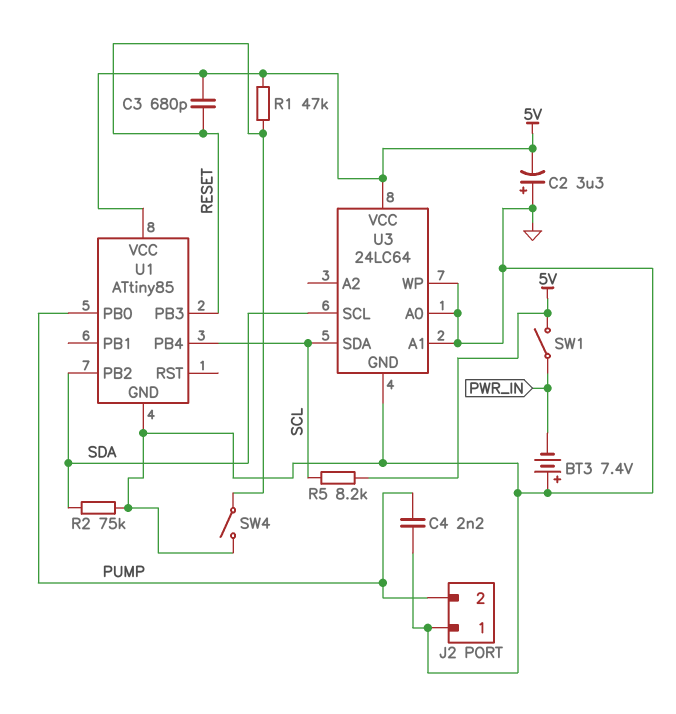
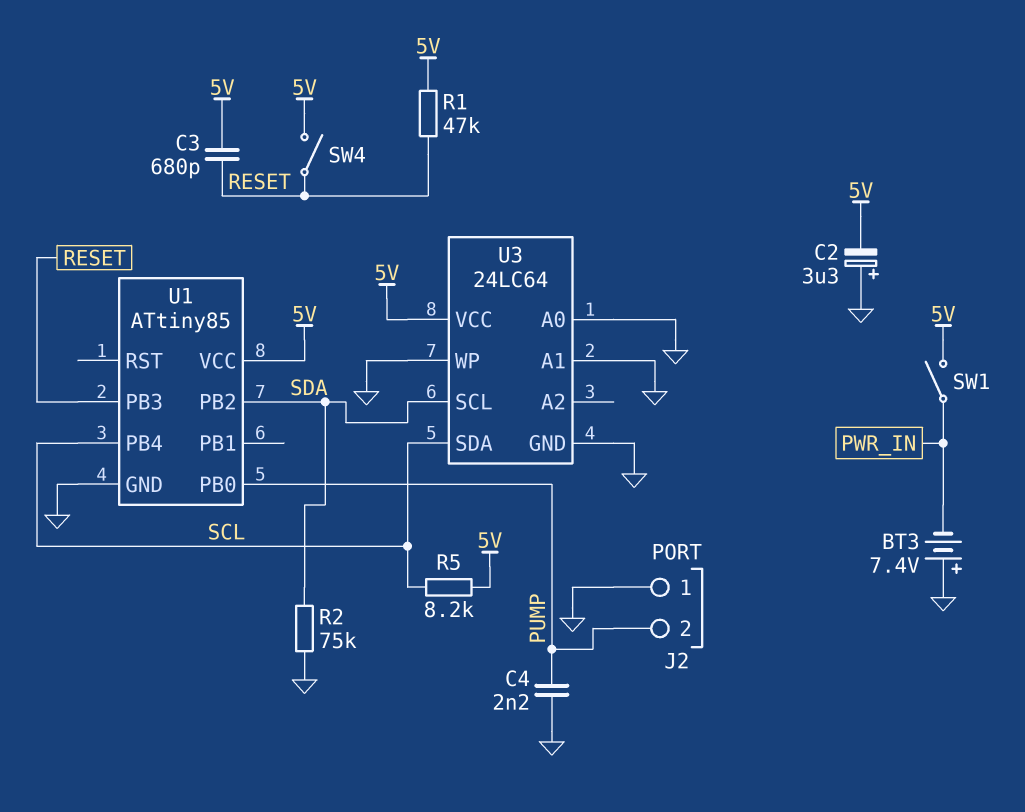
SW4: switch (GND, RESET) -> switch (5V, RESET)

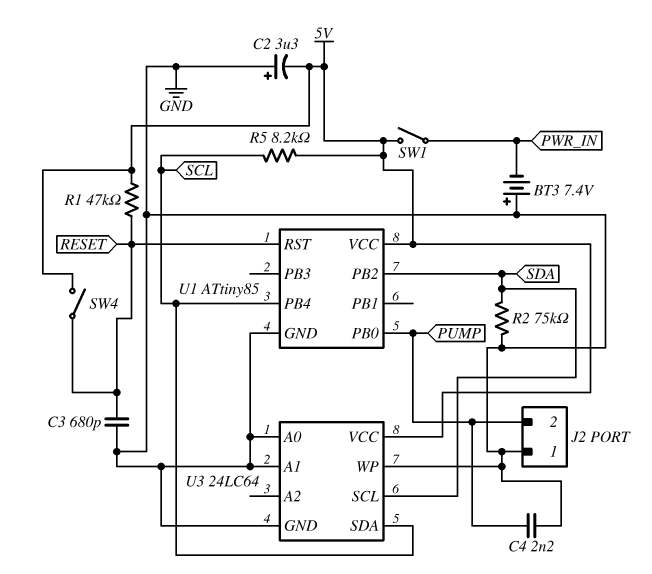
C3: 680pF (5V, RESET) -> 680pF (GND, RESET)
U1 pin PB3: RESET -> none
U1 pin RST: none -> RESET

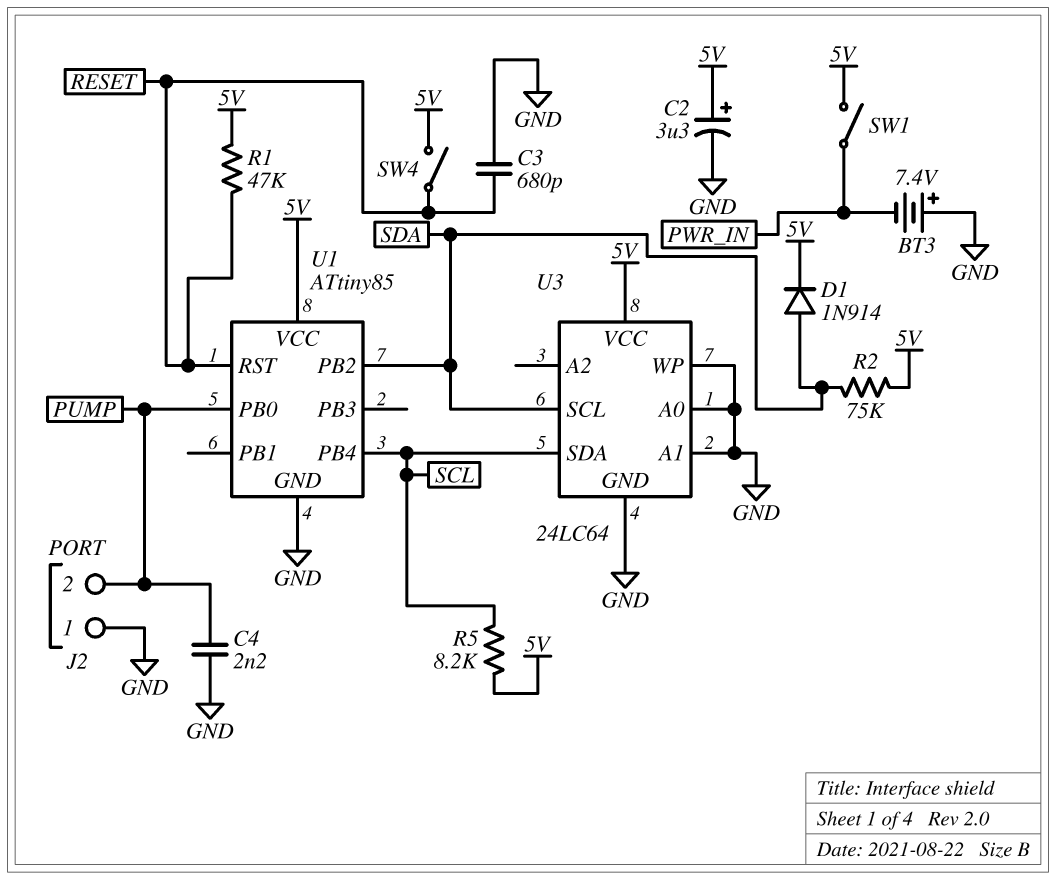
C2: 3.3uF (plus GND, minus 5V) -> 3.3uF (plus 5V, minus GND)
D1: none -> diode 1N914 (A SDA, K 5V)
R2: 75k (GND, SDA) -> 75k (5V, SDA)

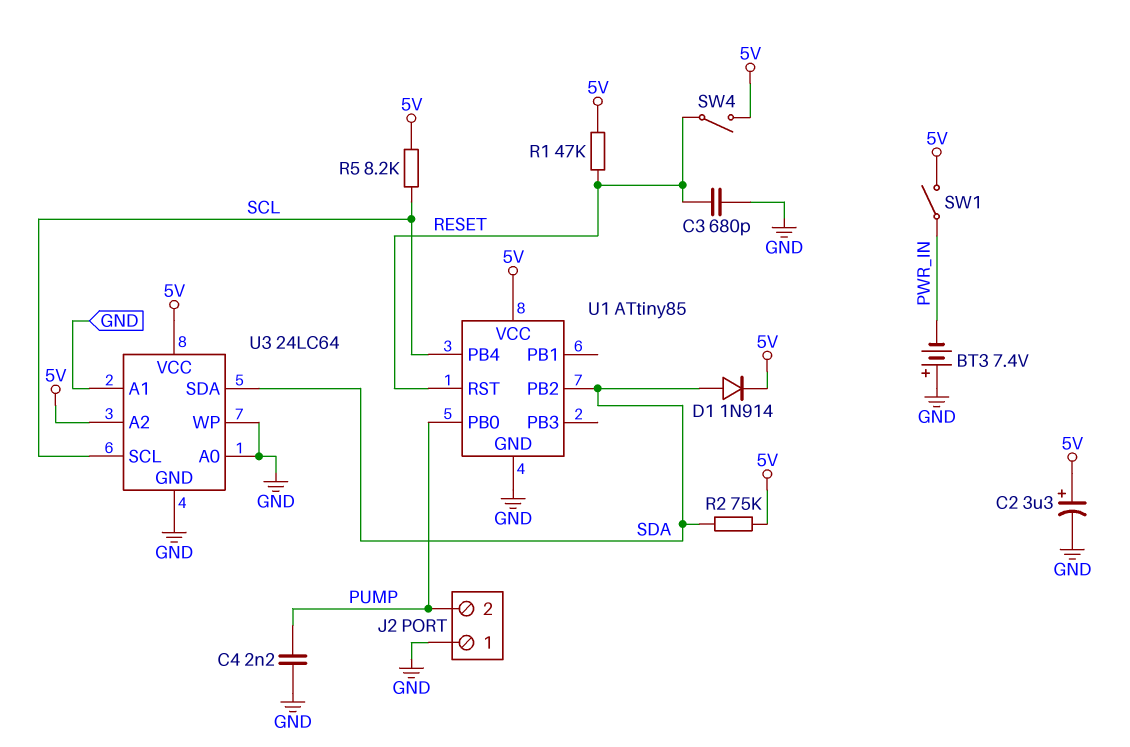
U3 pin A2: none -> 5V
U3 pin SCL: SDA -> SCL
U3 pin SDA: SCL -> SDA

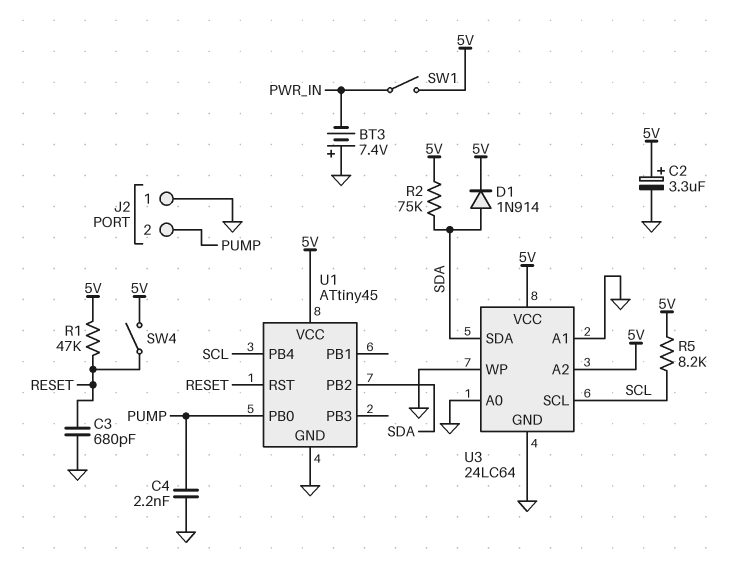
U1: ATtiny85 -> ATtiny45

